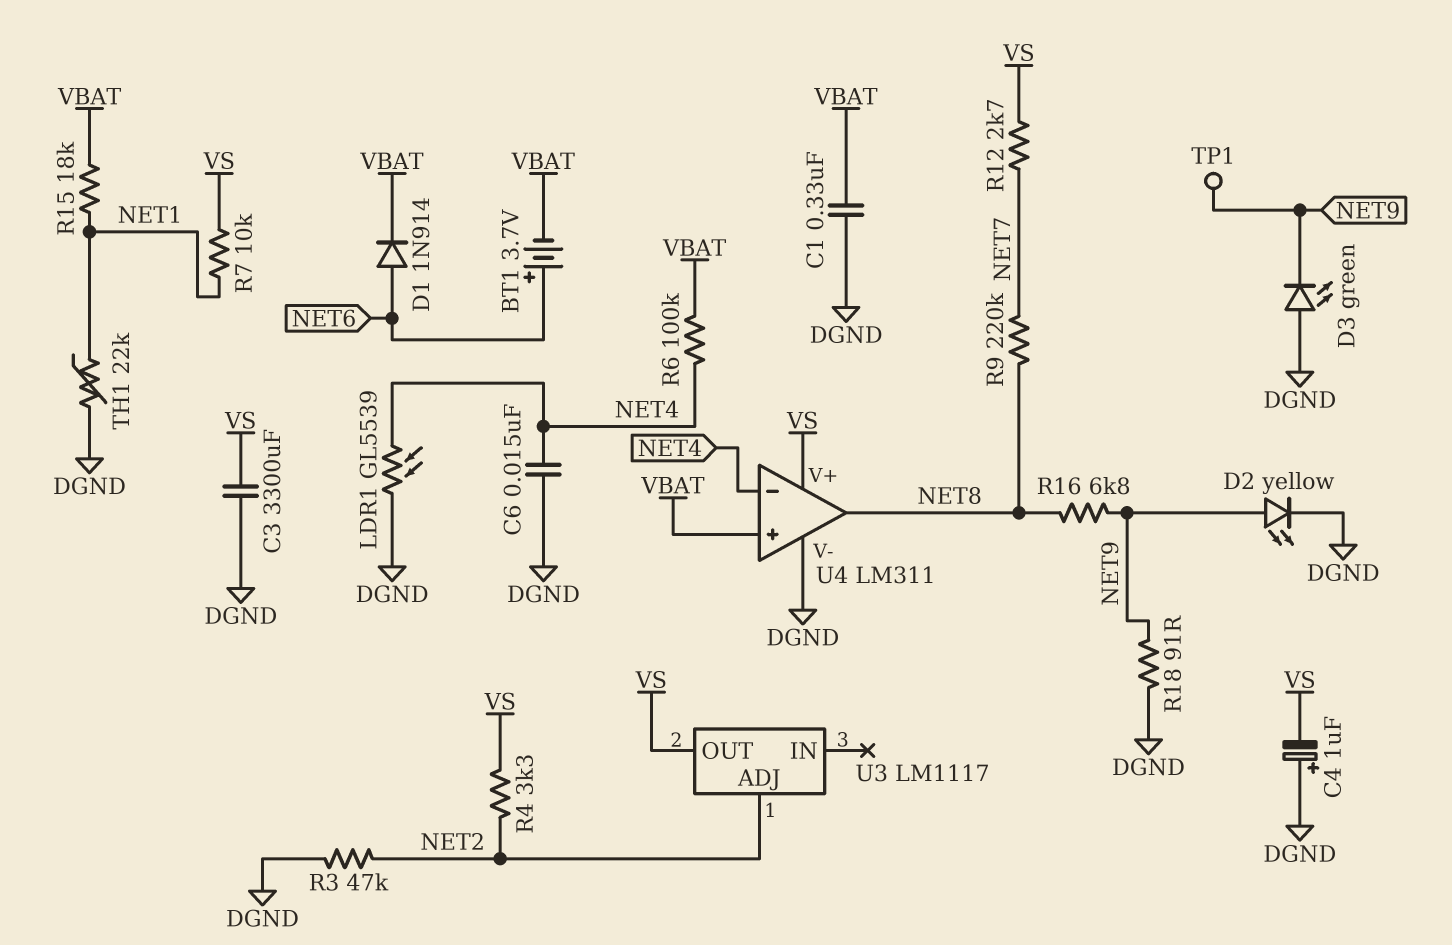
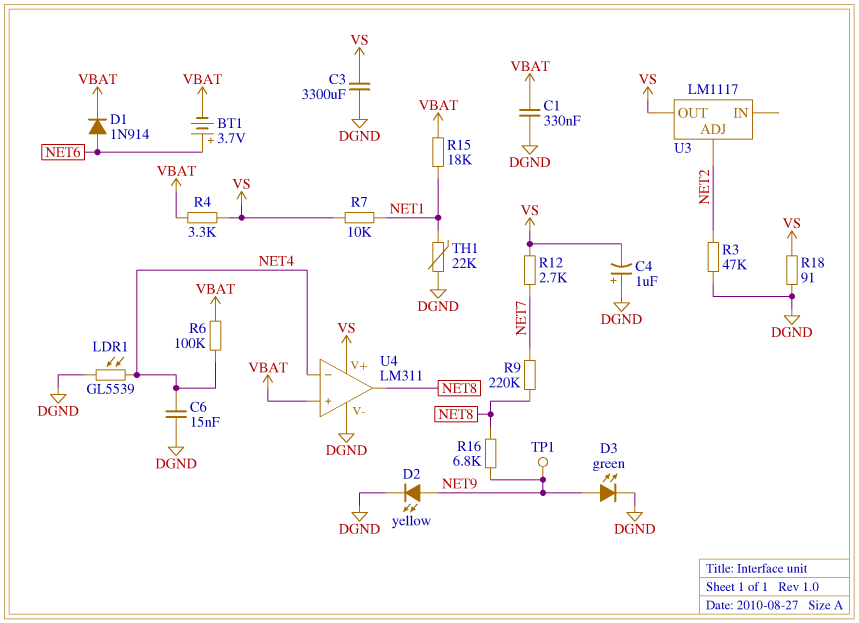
D3: LED green (A DGND, K NET9) -> LED green (A NET9, K DGND)
R4: 3.3k (NET2, VS) -> 3.3k (VBAT, VS)
R18: 91 (DGND, NET9) -> 91 (DGND, VS)

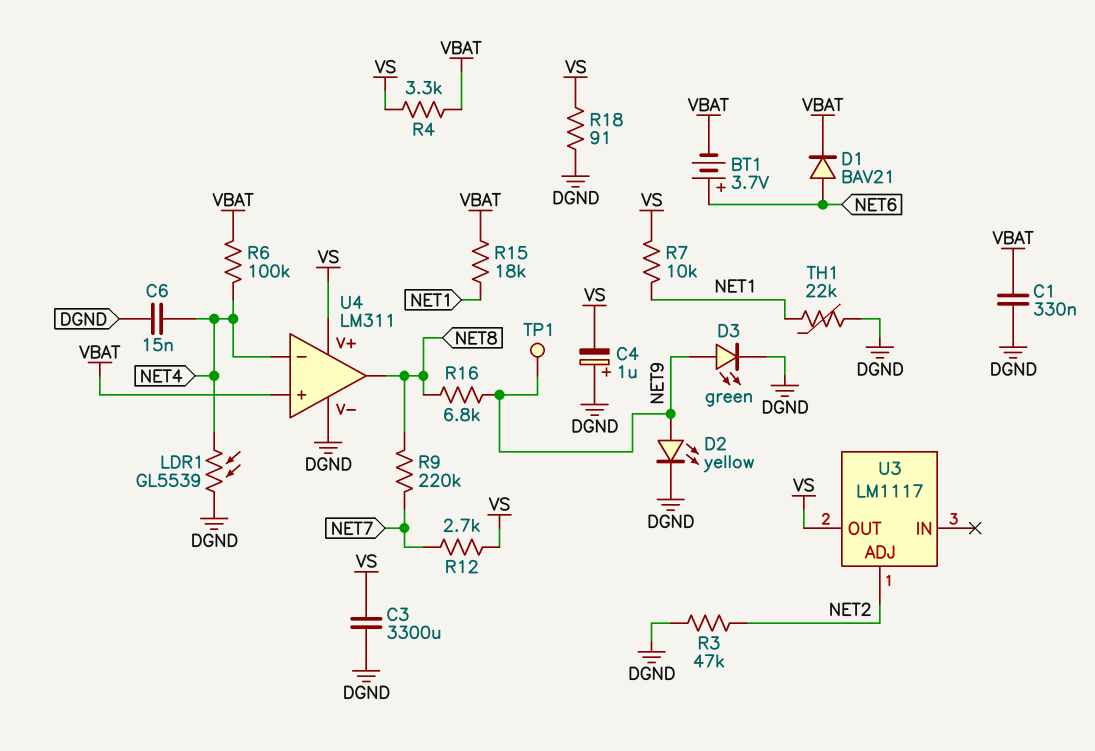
D1: diode 1N914 (A NET6, K VBAT) -> diode BAV21 (A NET6, K VBAT)

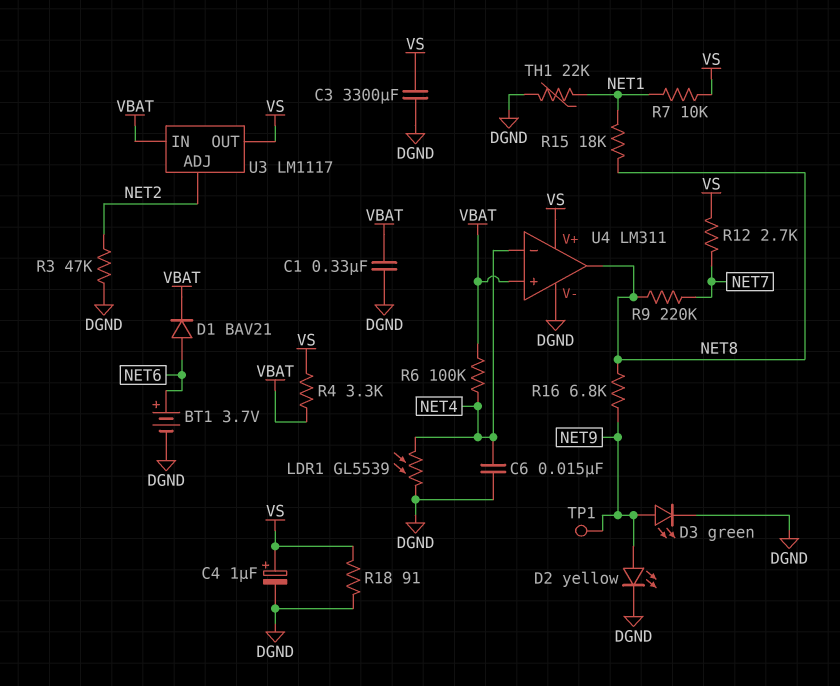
BT1: 3.7V (plus NET6, minus VBAT) -> 3.7V (plus NET6, minus DGND)
C4: 1uF (plus DGND, minus VS) -> 1uF (plus VS, minus DGND)
R15: 18k (NET1, VBAT) -> 18k (NET1, NET8)
U3 pin IN: none -> VBAT

